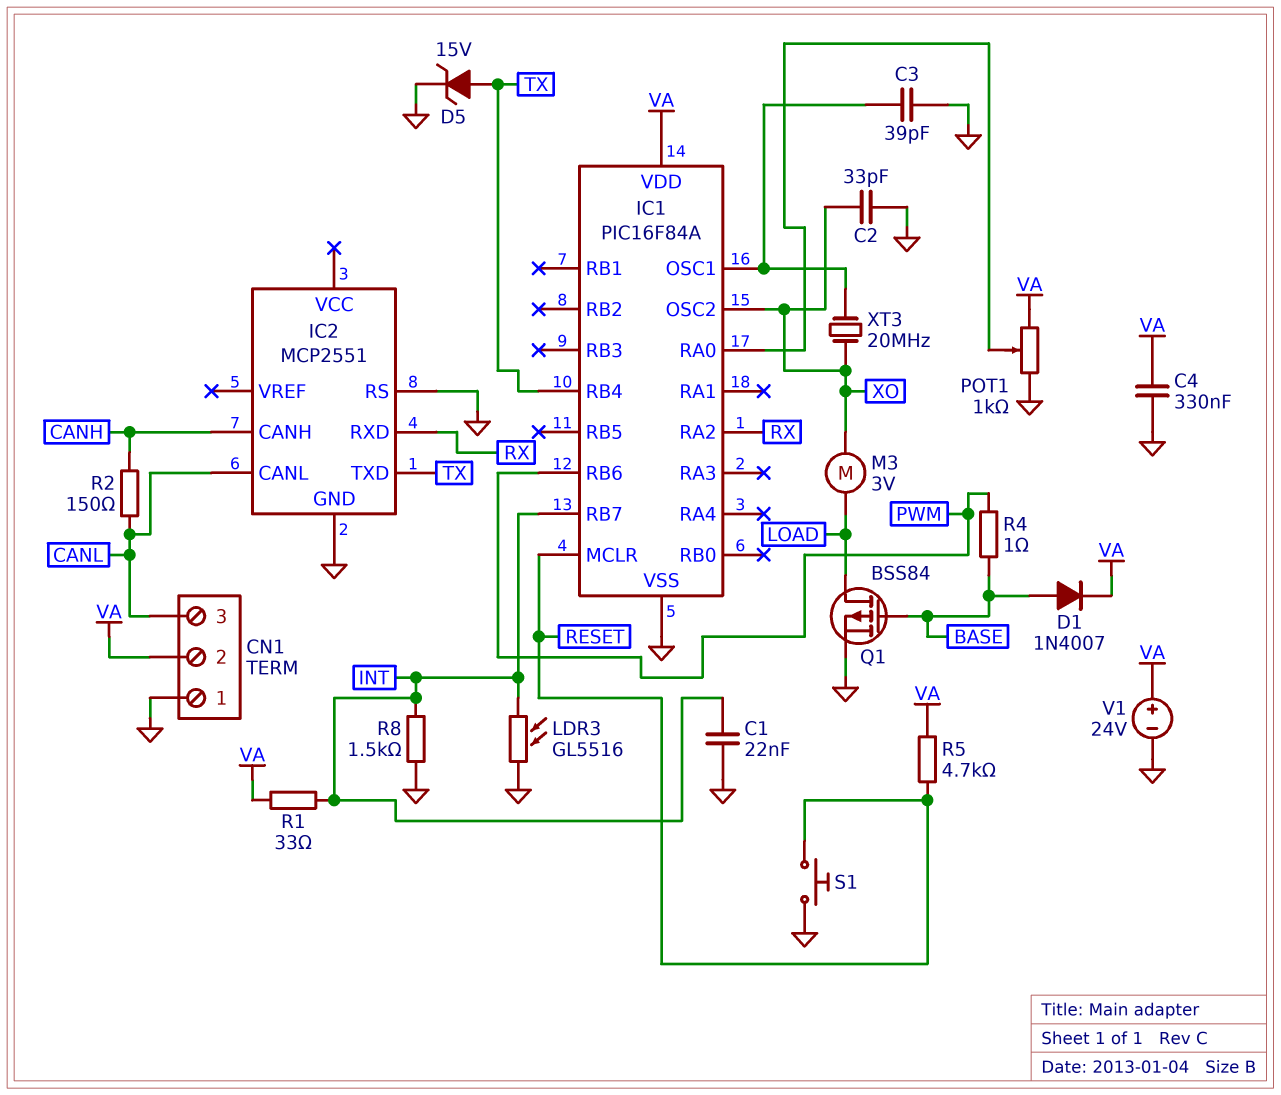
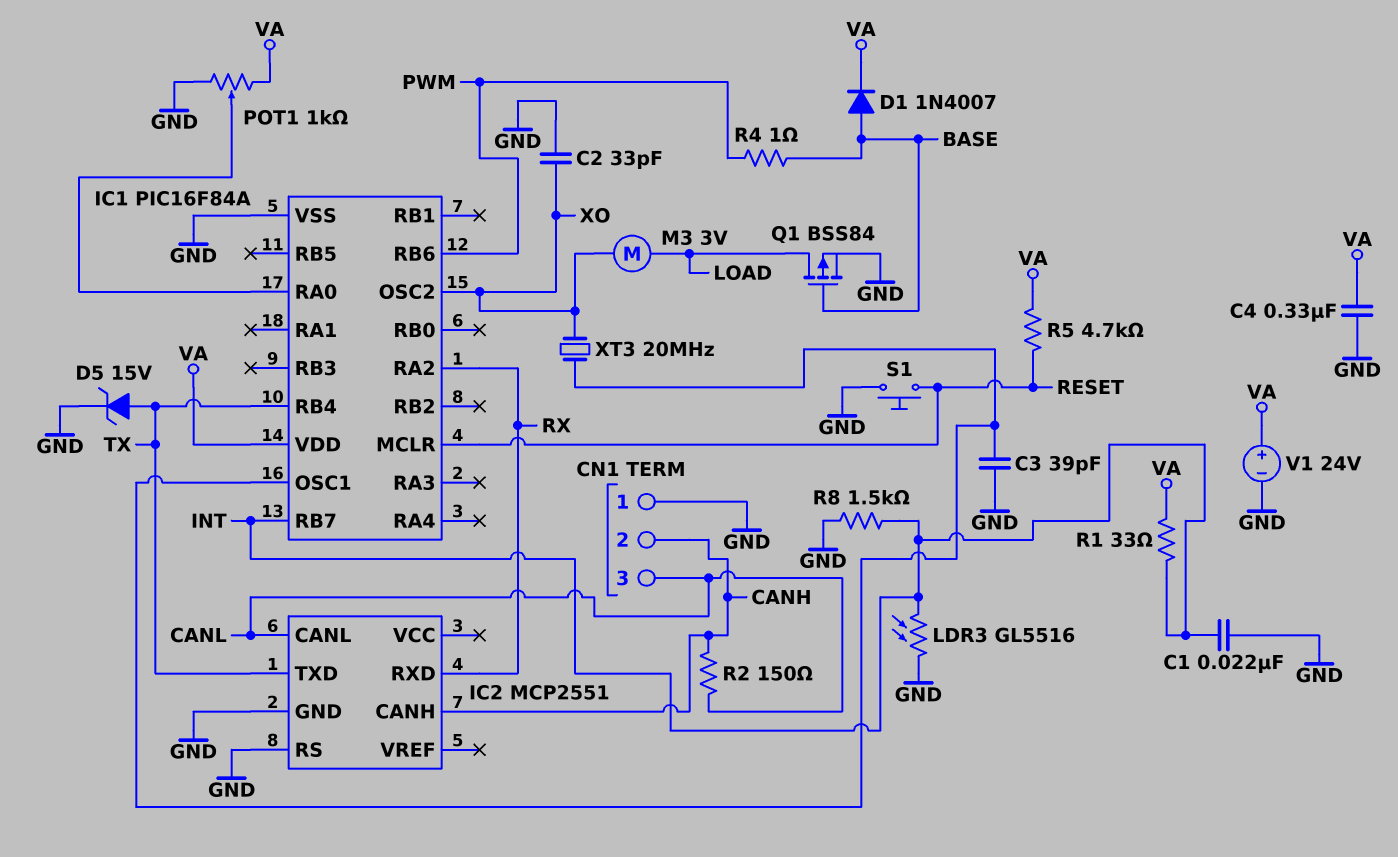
CN1 pin 2: VA -> CANH

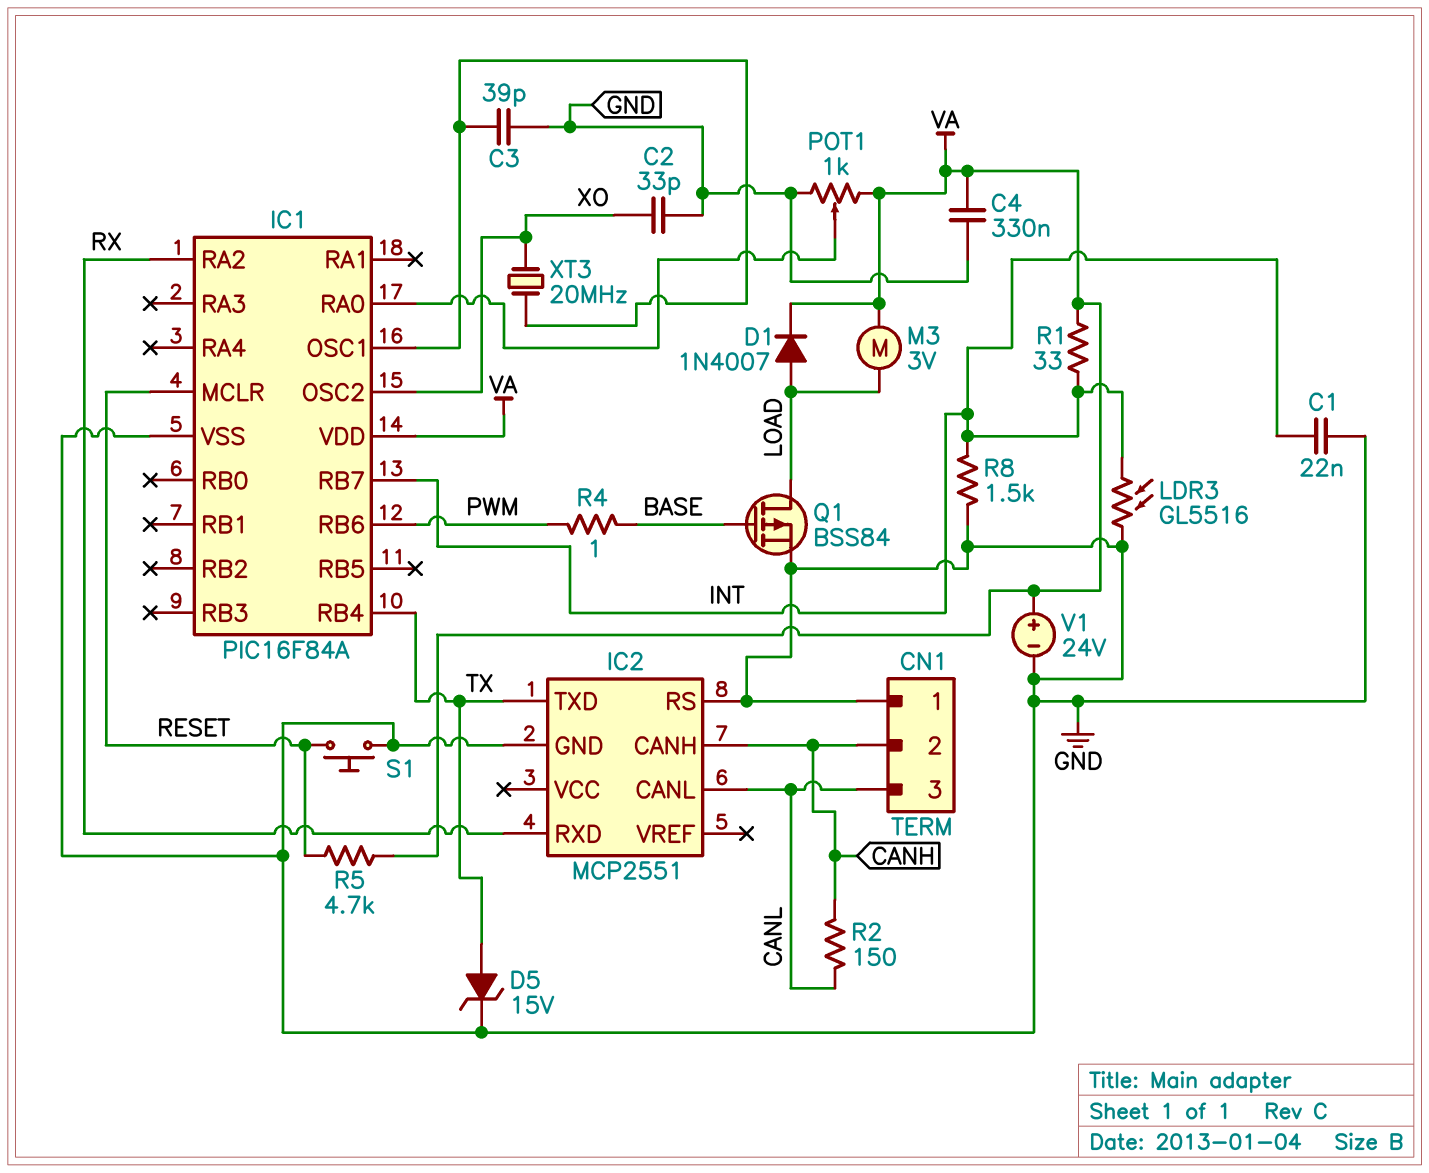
D1: diode 1N4007 (A BASE, K VA) -> diode 1N4007 (A LOAD, K VA)
M3: motor 3V (LOAD, XO) -> motor 3V (LOAD, VA)

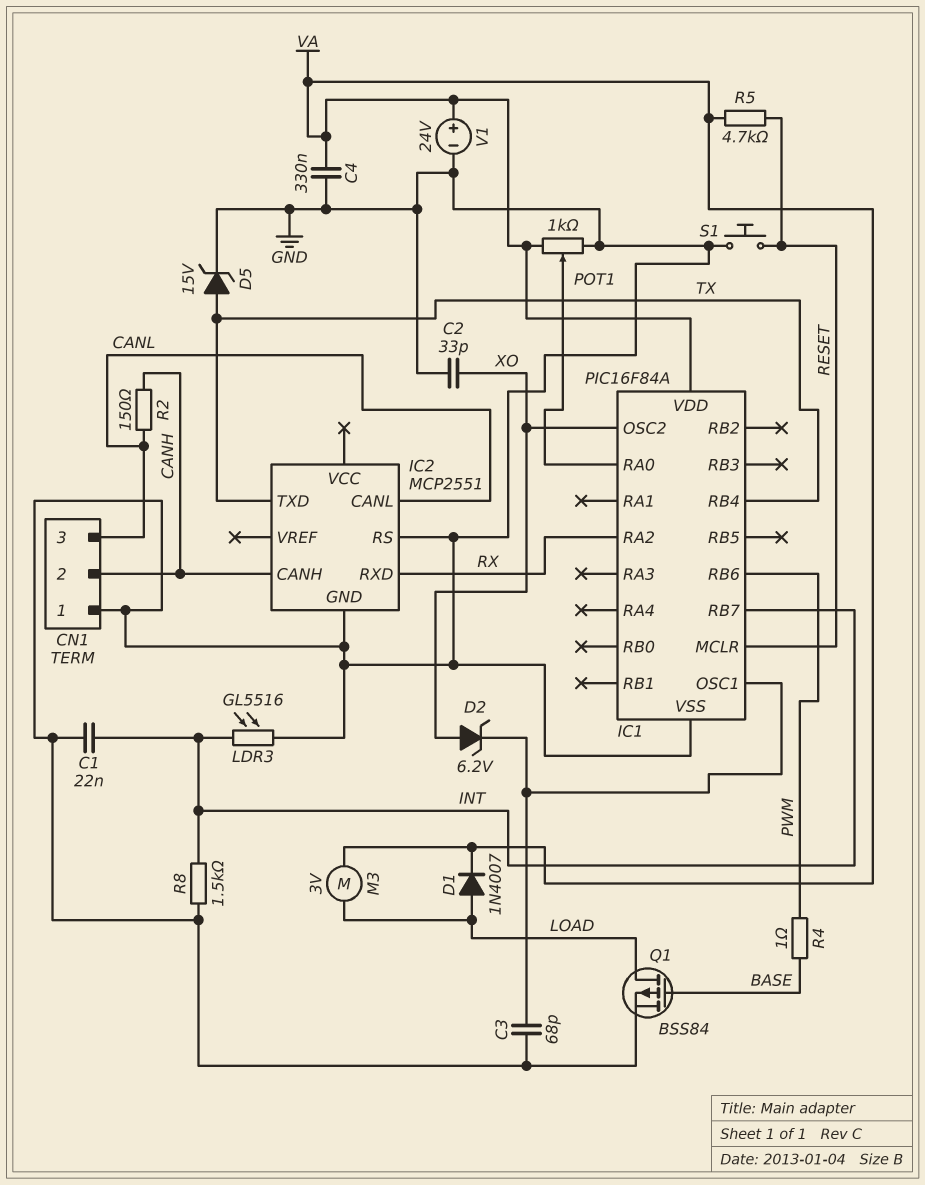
C3: 39pF (GND, IC1/OSC1) -> 68pF (GND, IC1/OSC1)
D2: none -> zener 6.2V (A XO, K IC1/OSC1)
R1: 33 (INT, VA) -> none
XT3: 20MHz (IC1/OSC1, XO) -> none

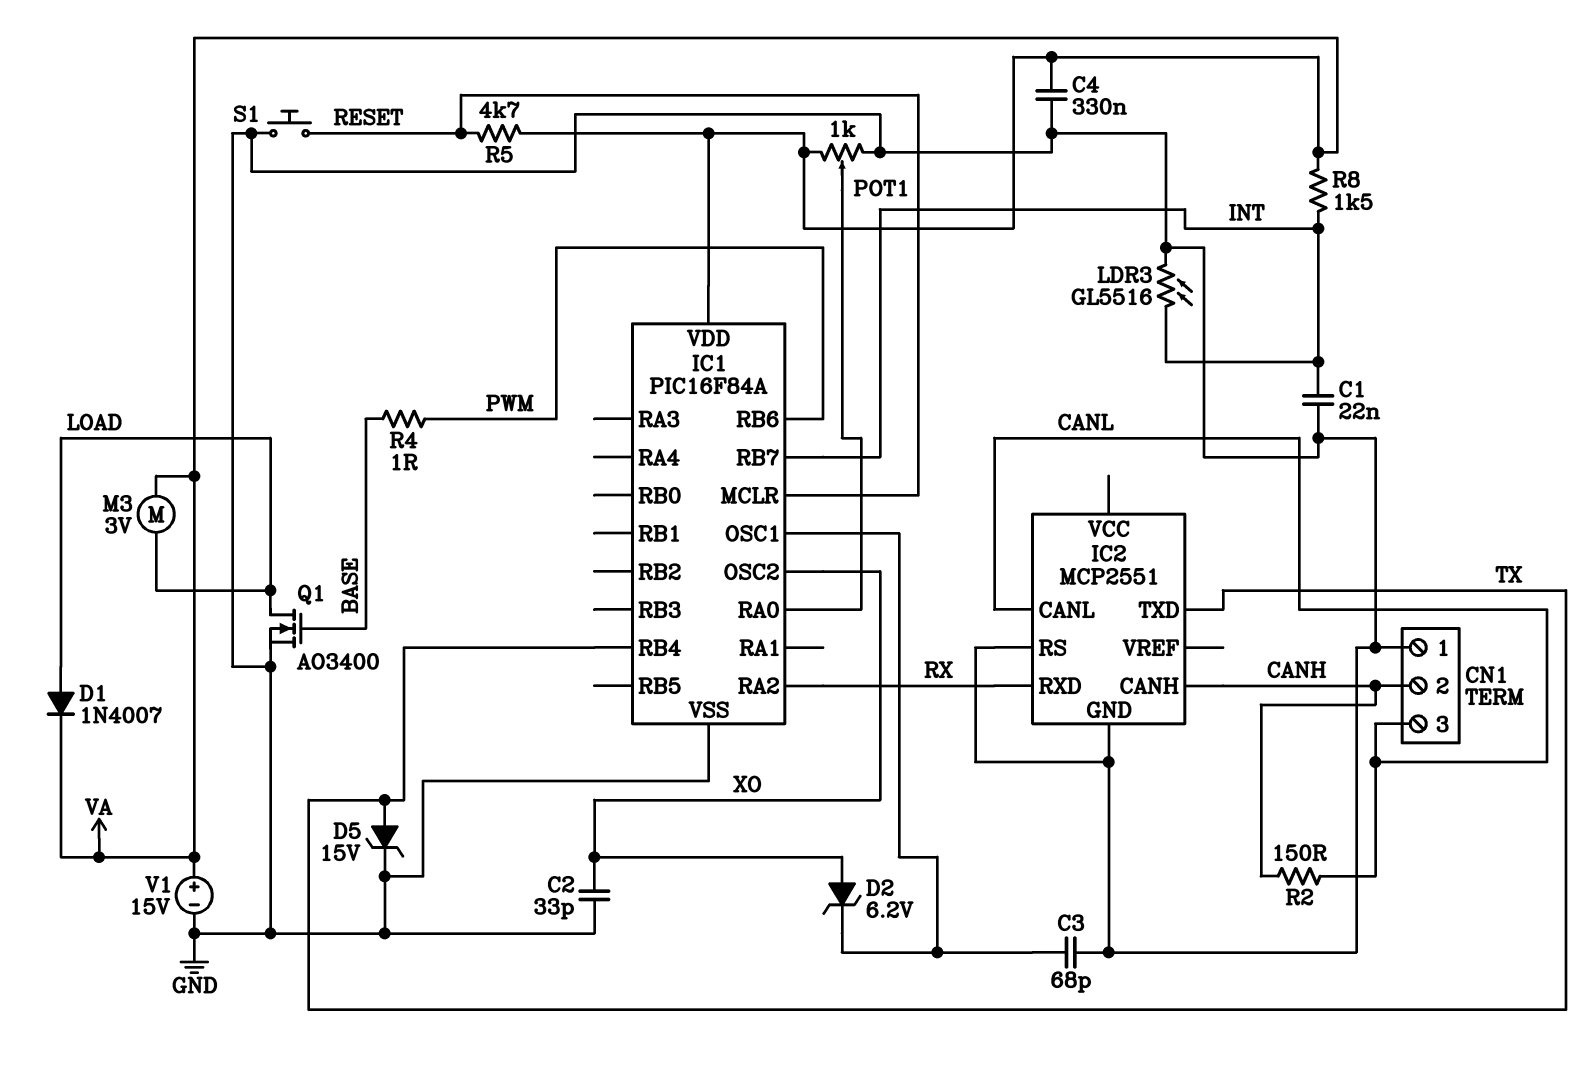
Q1: PMOS BSS84 (G BASE, D LOAD, S GND) -> NMOS AO3400 (G BASE, D LOAD, S GND)
R8: 1.5k (GND, INT) -> 1.5k (INT, VA)
V1: 24V (plus VA, minus GND) -> 15V (plus VA, minus GND)

